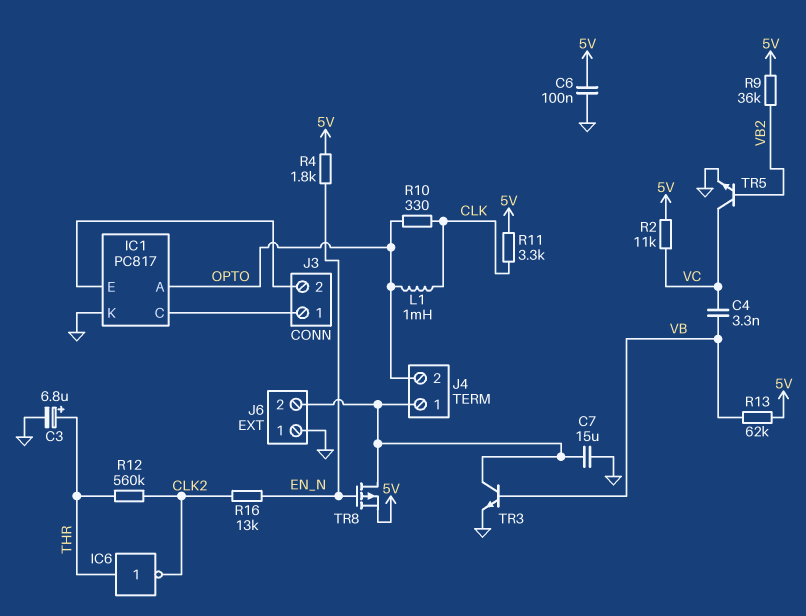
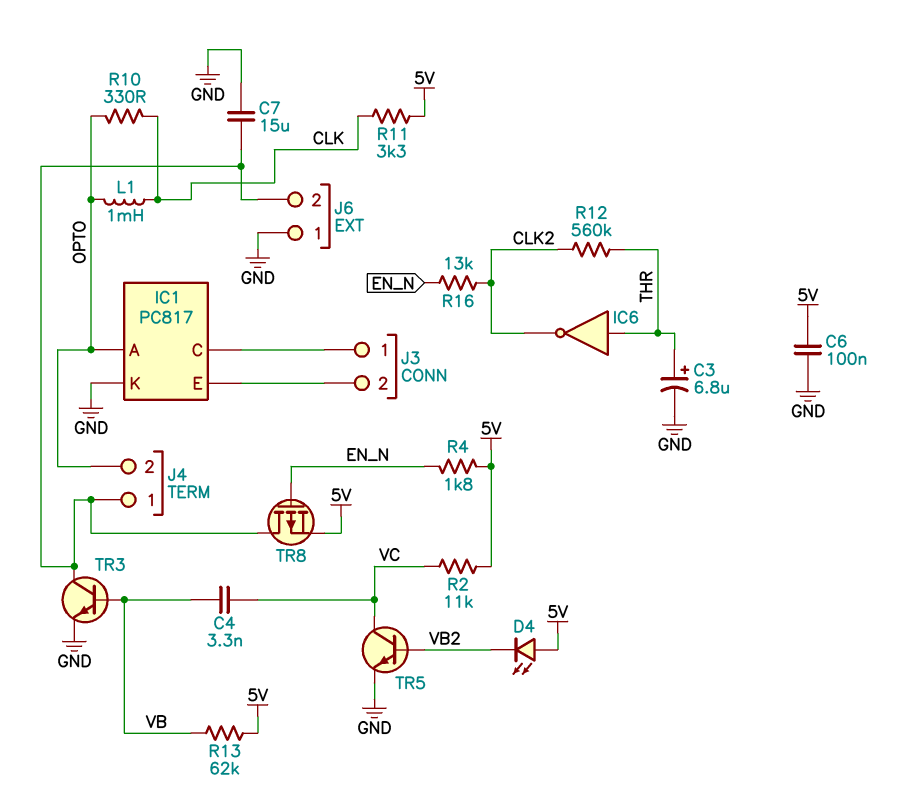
D4: none -> LED (A 5V, K VB2)
R9: 36k (5V, VB2) -> none

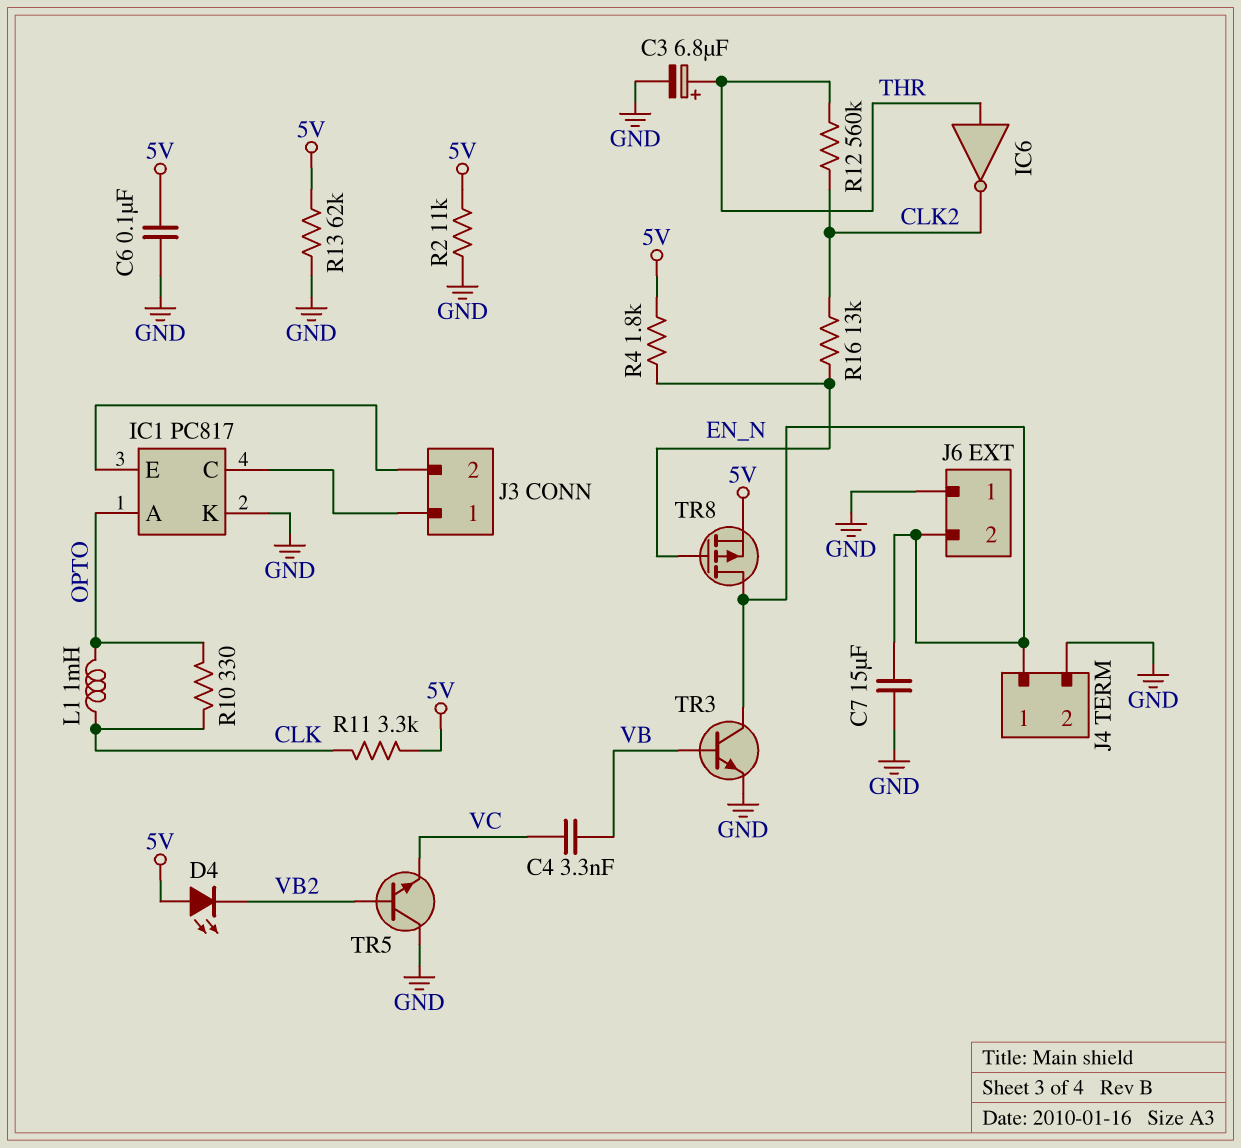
J4 pin 2: OPTO -> GND
R2: 11k (5V, VC) -> 11k (5V, GND)
R13: 62k (5V, VB) -> 62k (5V, GND)
TR5: NPN (B VB2, C VC, E GND) -> NPN (B VB2, C GND, E VC)

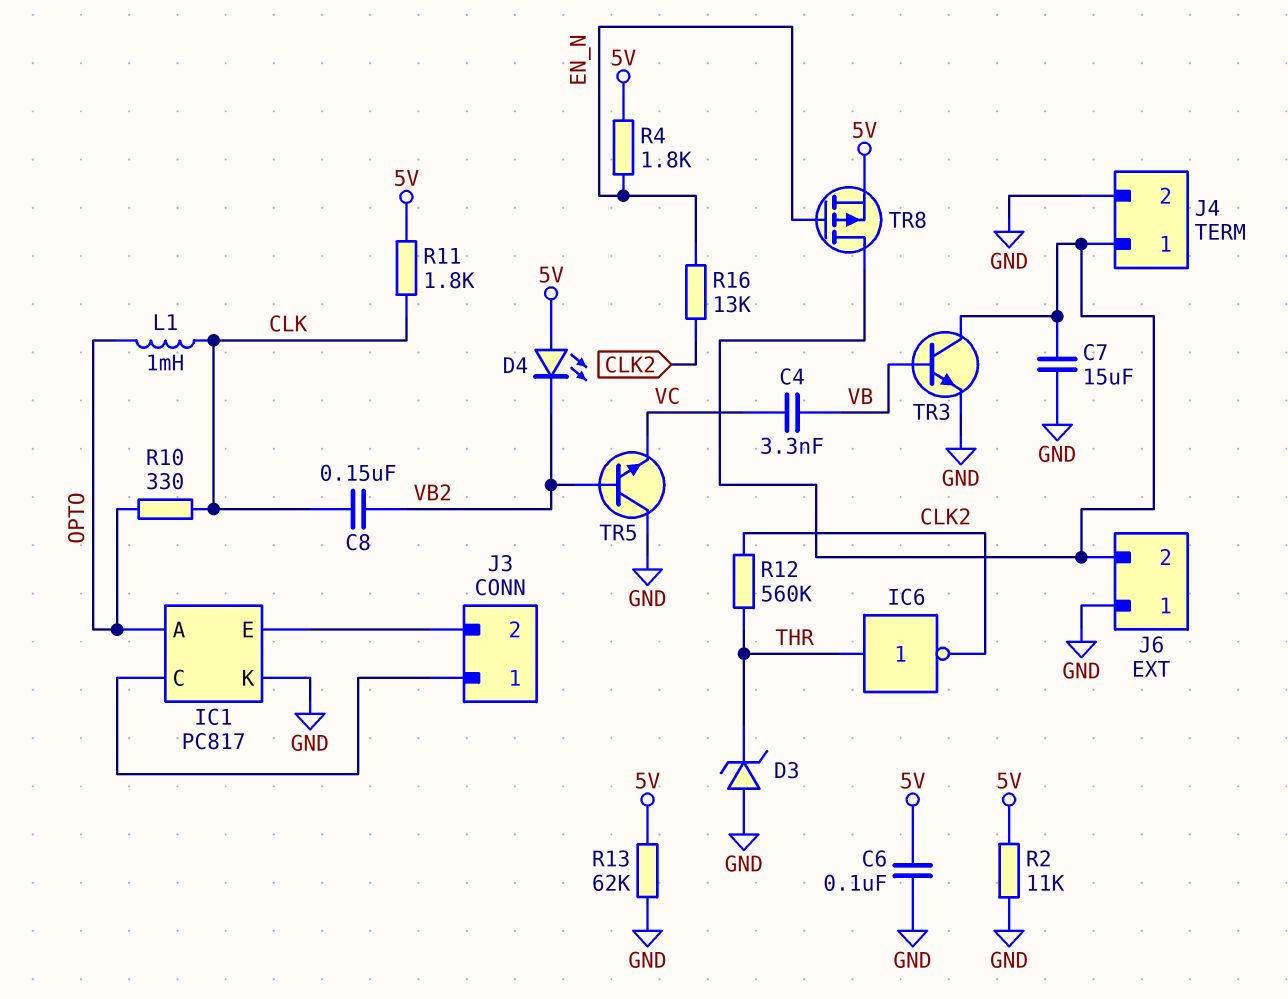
C3: 6.8uF (plus THR, minus GND) -> none
C8: none -> 150nF (CLK, VB2)
D3: none -> zener (A GND, K THR)
R11: 3.3k (5V, CLK) -> 1.8k (5V, CLK)

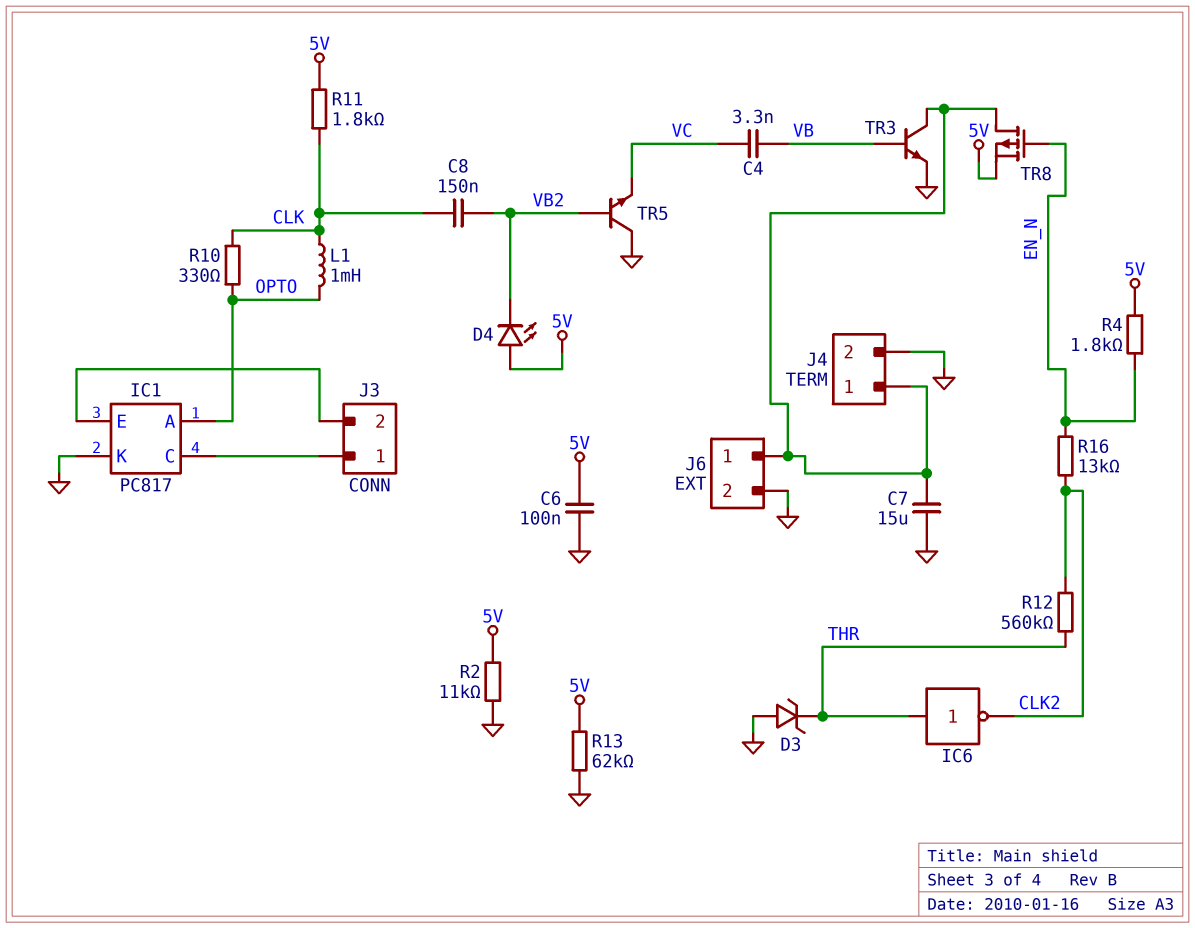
J6 pin 1: GND -> J4/1
J6 pin 2: J4/1 -> GND

